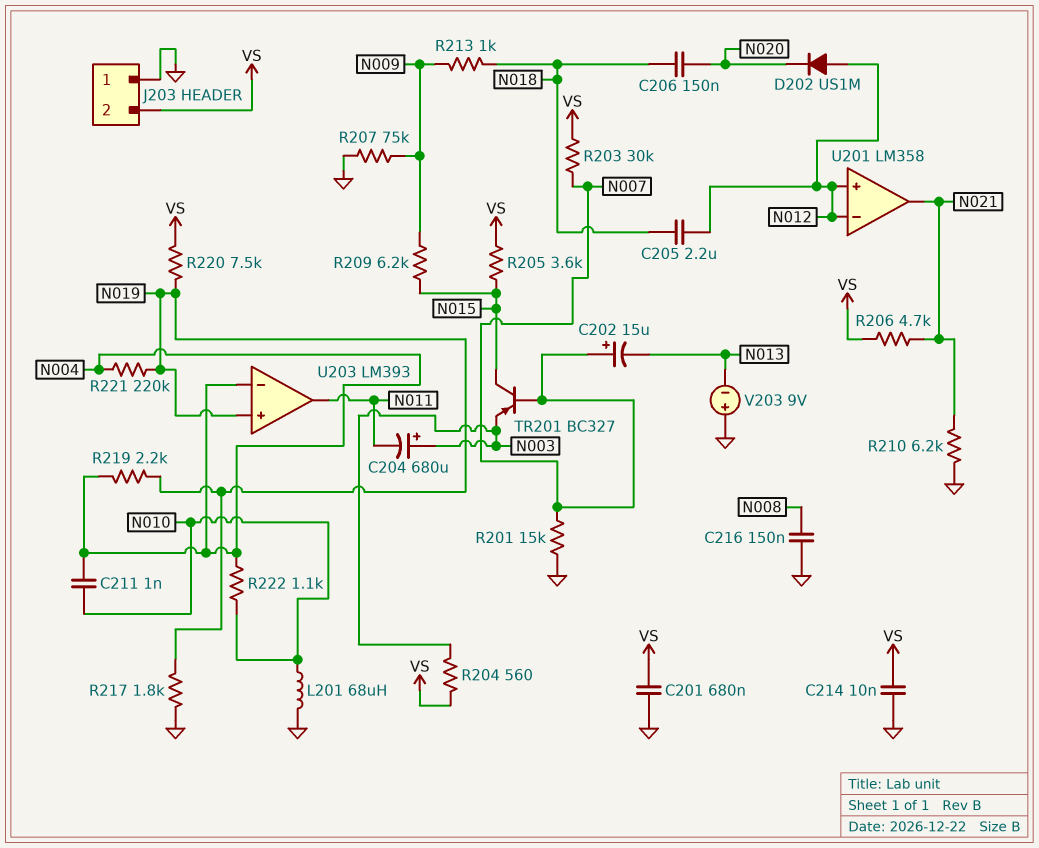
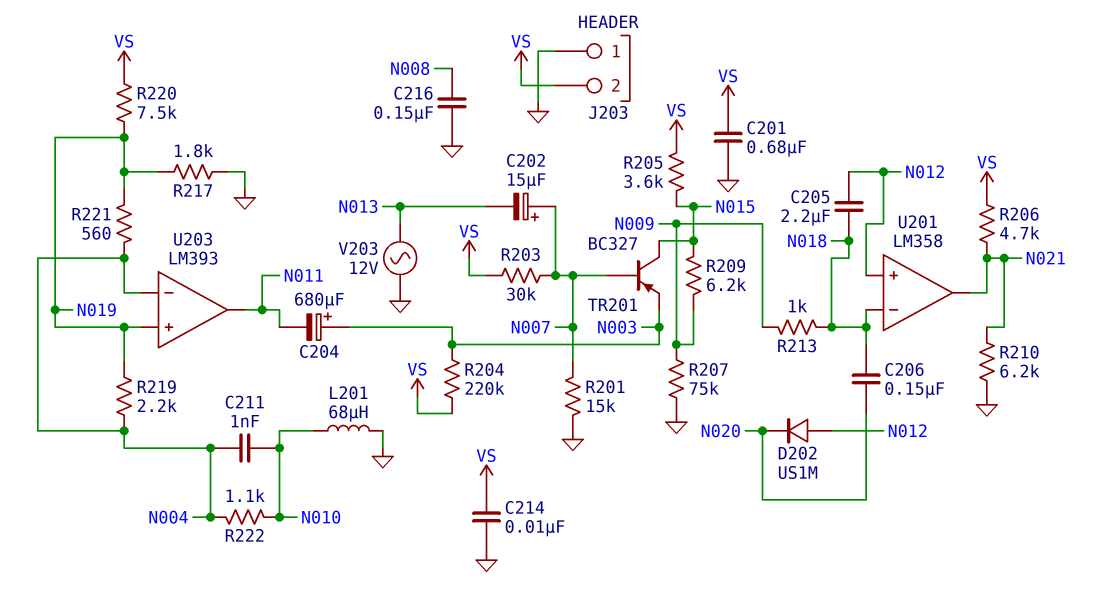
R204: 560 (N003, VS) -> 220k (N003, VS)
R221: 220k (N004, N019) -> 560 (N004, N019)
U201 pin in-: N012 -> N018
V203: 9V (plus GND, minus N013) -> AC 12V (GND, N013)

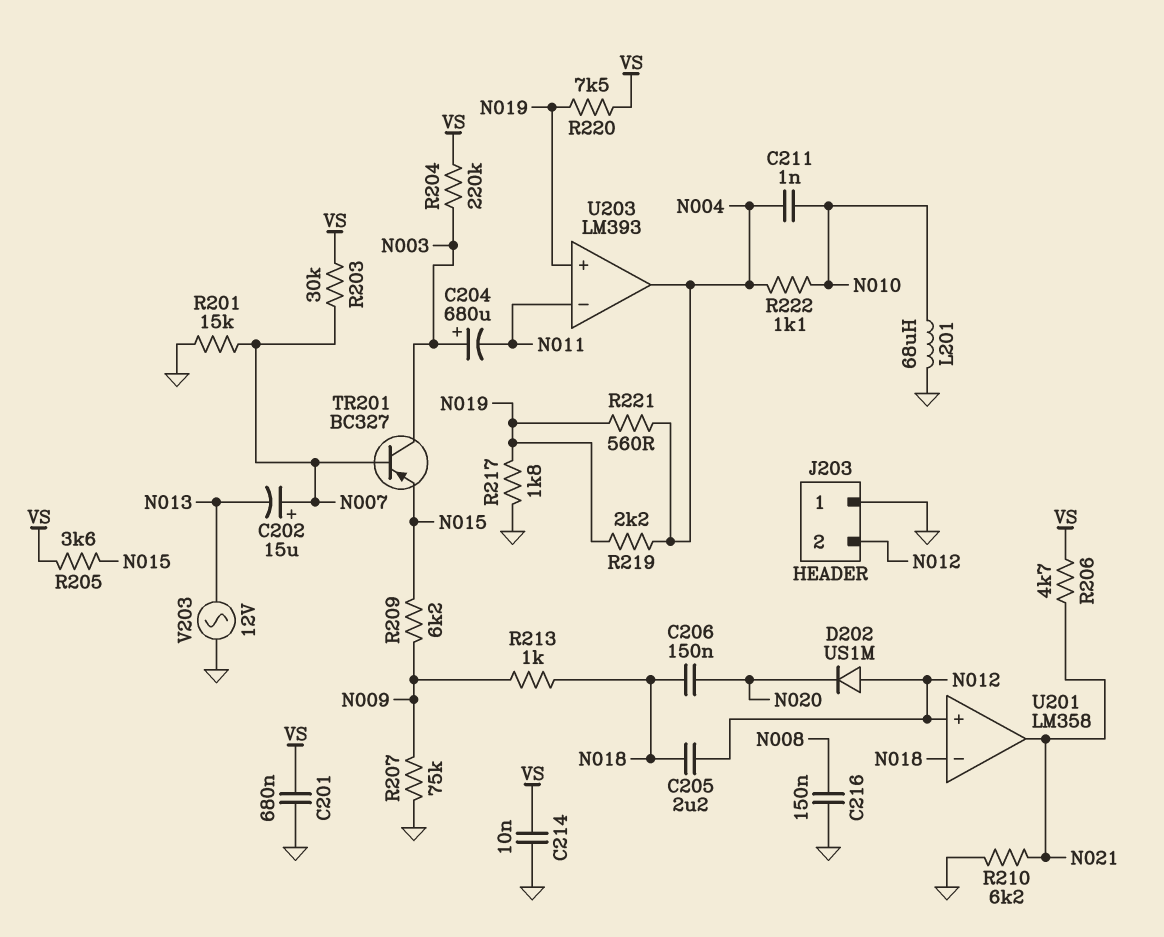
J203 pin 2: VS -> N012
TR201: PNP BC327 (B N007, C N015, E N003) -> PNP BC327 (B N007, C N003, E N015)
U203 pin in-: N004 -> N011
U203 pin out: N011 -> N004

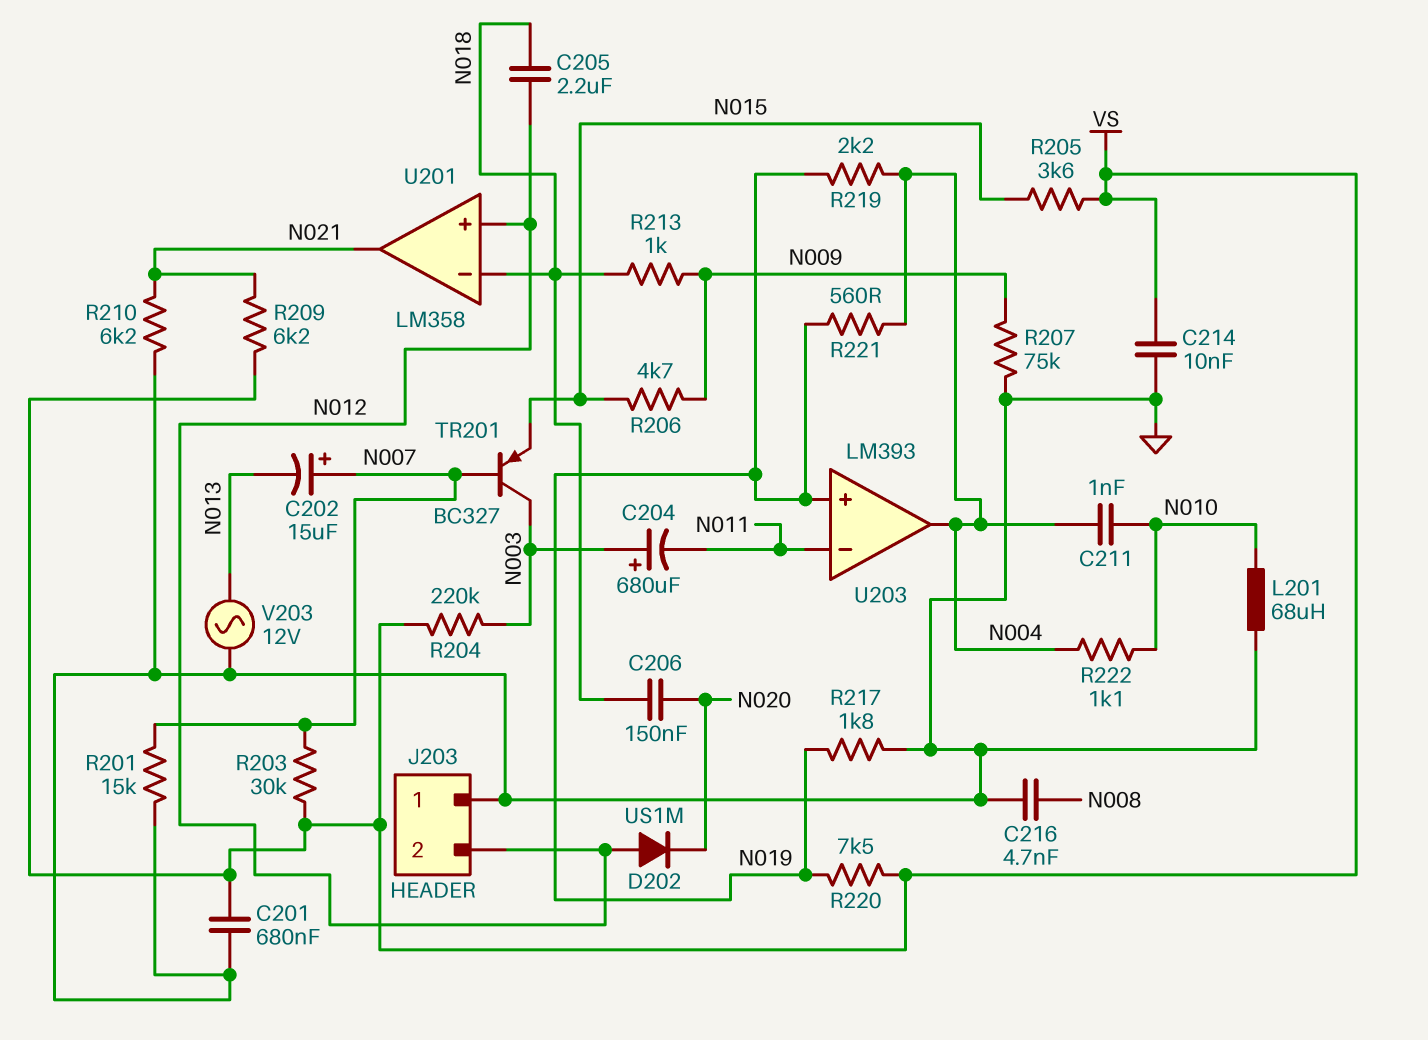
C216: 150nF (GND, N008) -> 4.7nF (GND, N008)
R206: 4.7k (N021, VS) -> 4.7k (N009, N015)
R209: 6.2k (N009, N015) -> 6.2k (N021, VS)

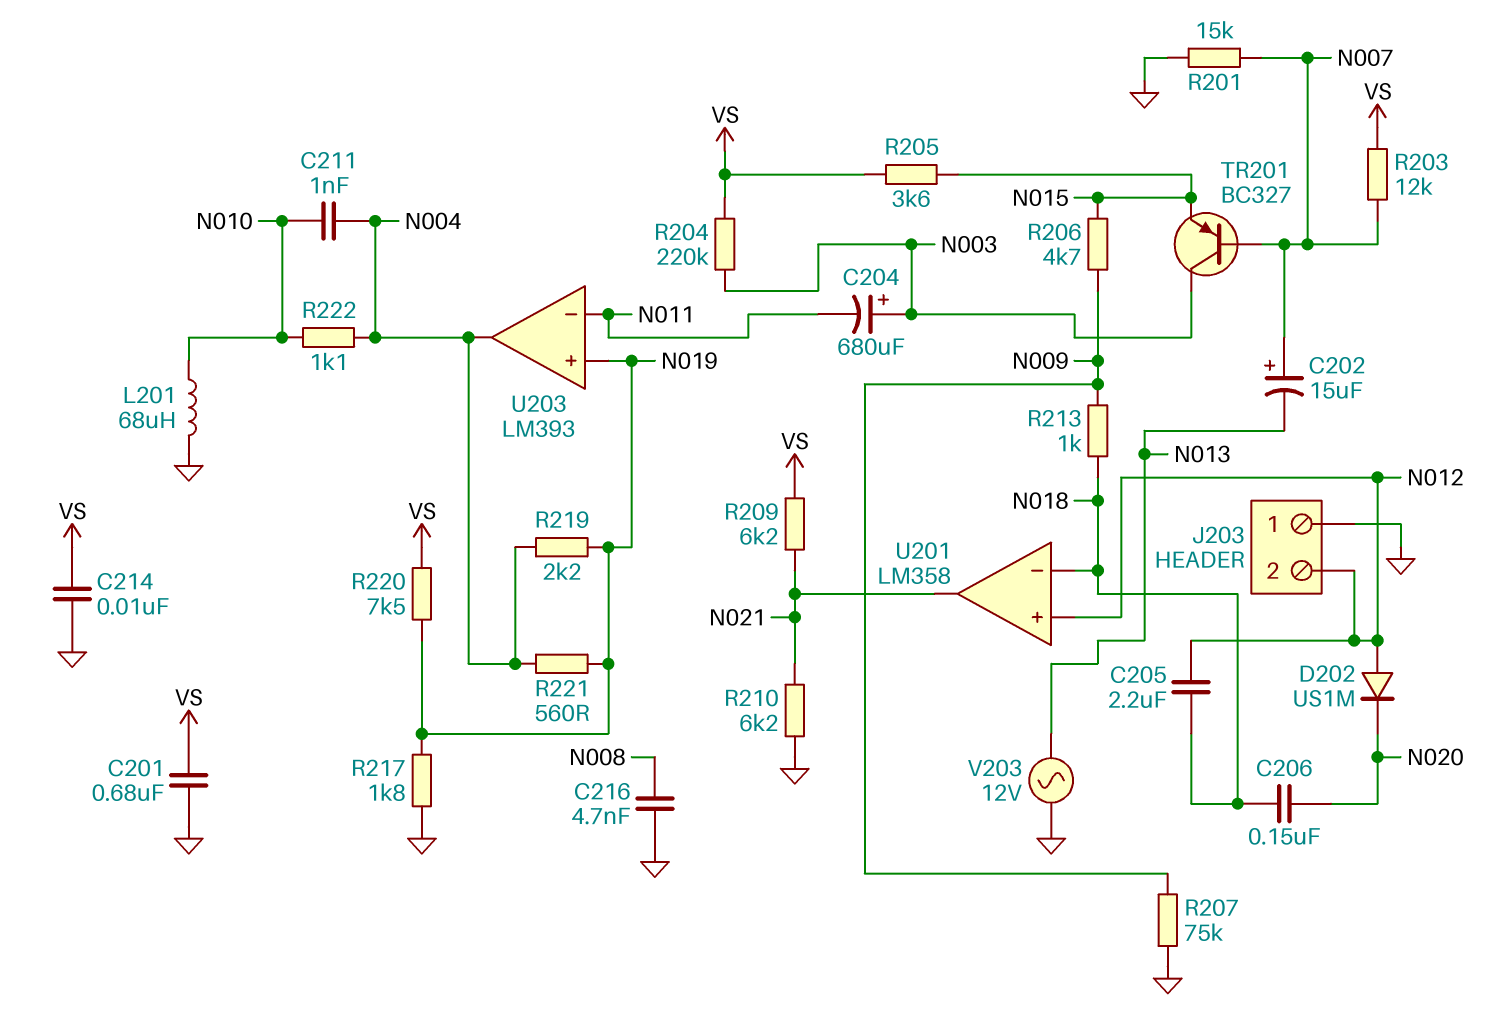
R203: 30k (N007, VS) -> 12k (N007, VS)

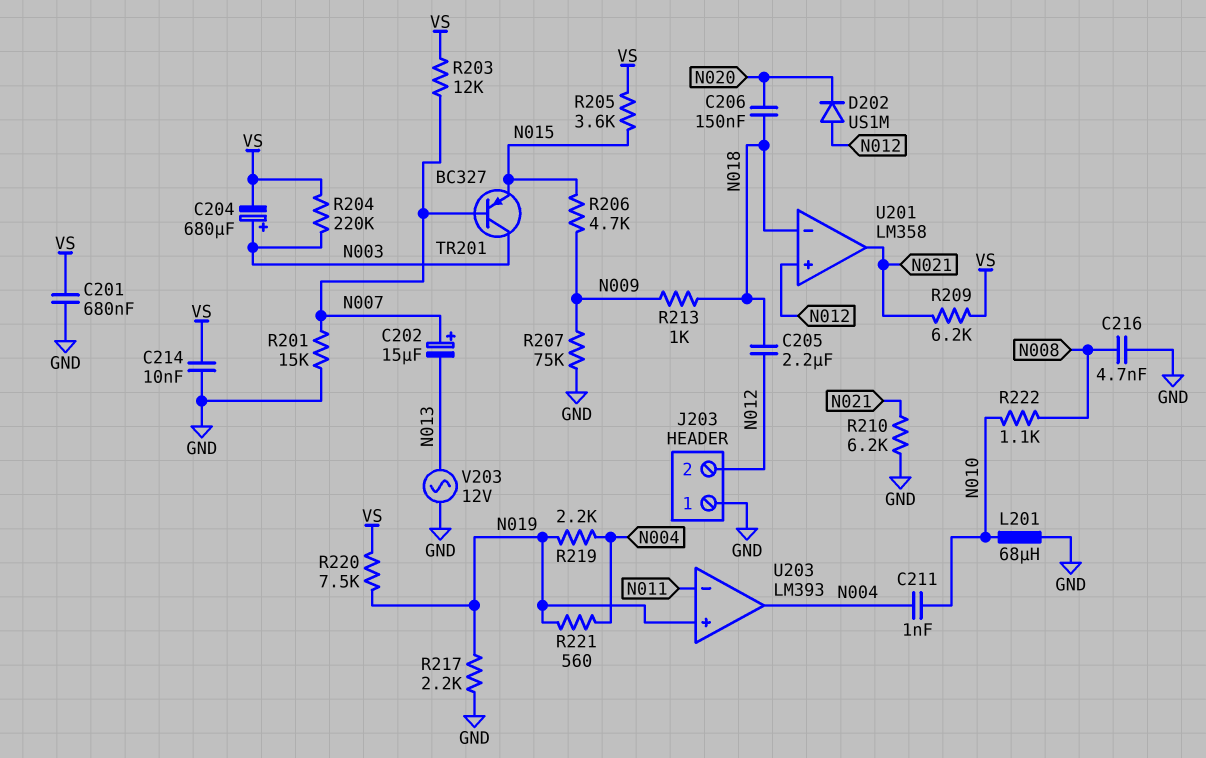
C204: 680uF (plus N003, minus N011) -> 680uF (plus N003, minus VS)
R217: 1.8k (GND, N019) -> 2.2k (GND, N019)
R222: 1.1k (N004, N010) -> 1.1k (N008, N010)

